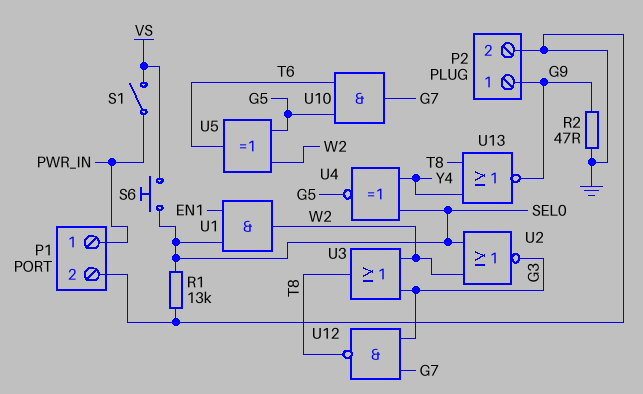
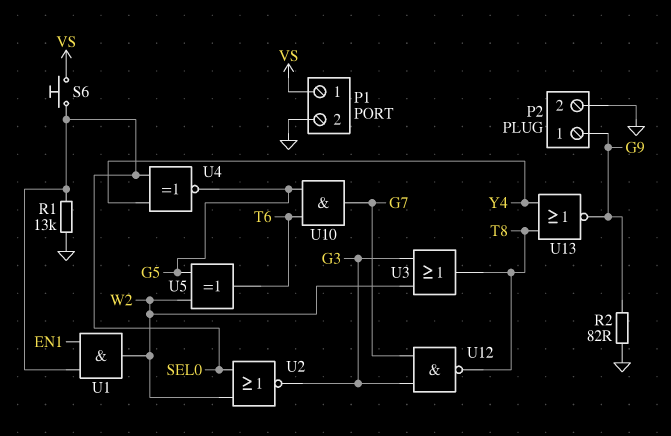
P1 pin 1: PWR_IN -> VS
R2: 47 (G9, GND) -> 82 (G9, GND)
S1: switch (PWR_IN, VS) -> none

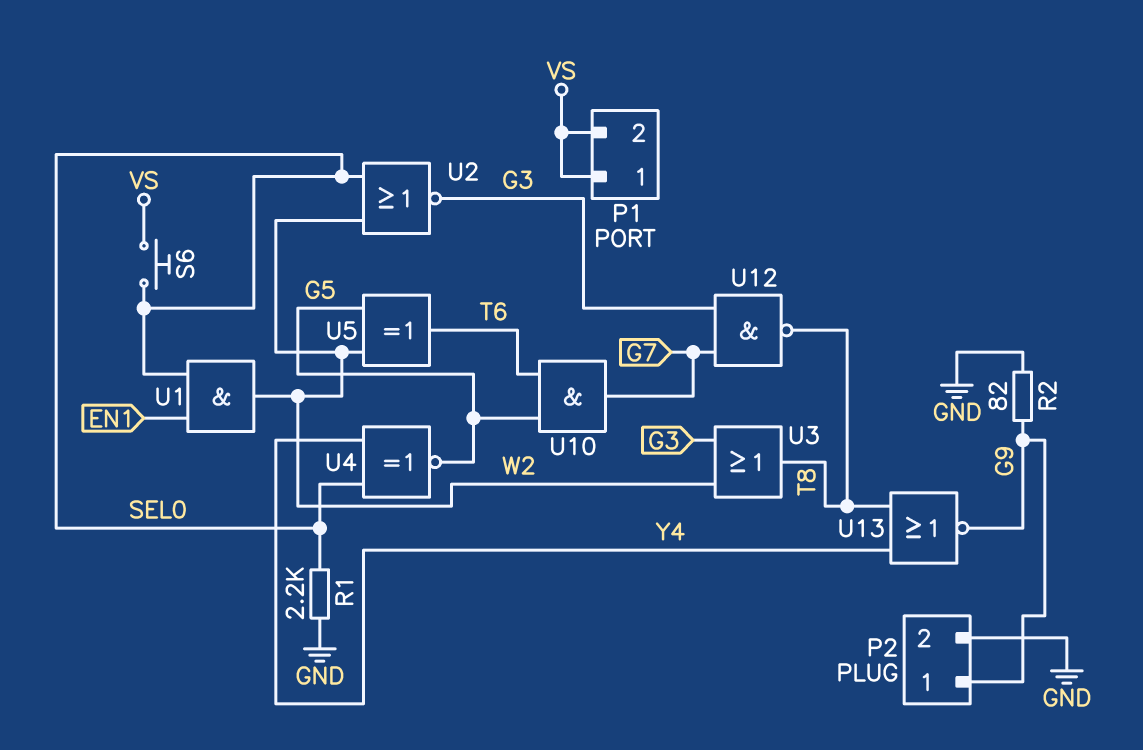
P1 pin 2: GND -> VS
R1: 13k (GND, SEL0) -> 2.2k (GND, SEL0)

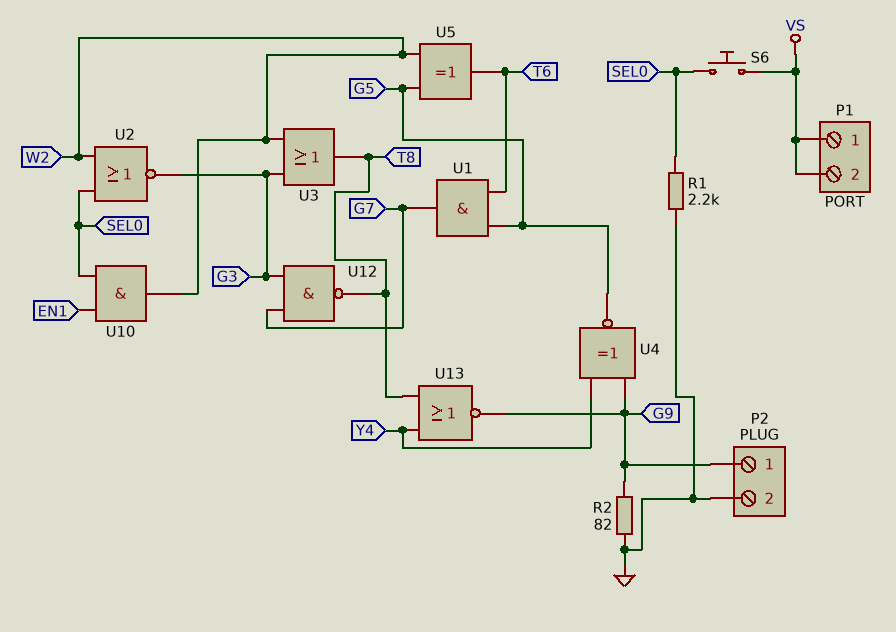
U1: AND (in EN1, in SEL0, out W2) -> AND (in G5, in T6, out G7)
U4: XNOR (in SEL0, in Y4, out G5) -> XNOR (in G9, in Y4, out G5)
U10: AND (in G5, in T6, out G7) -> AND (in EN1, in SEL0, out W2)

